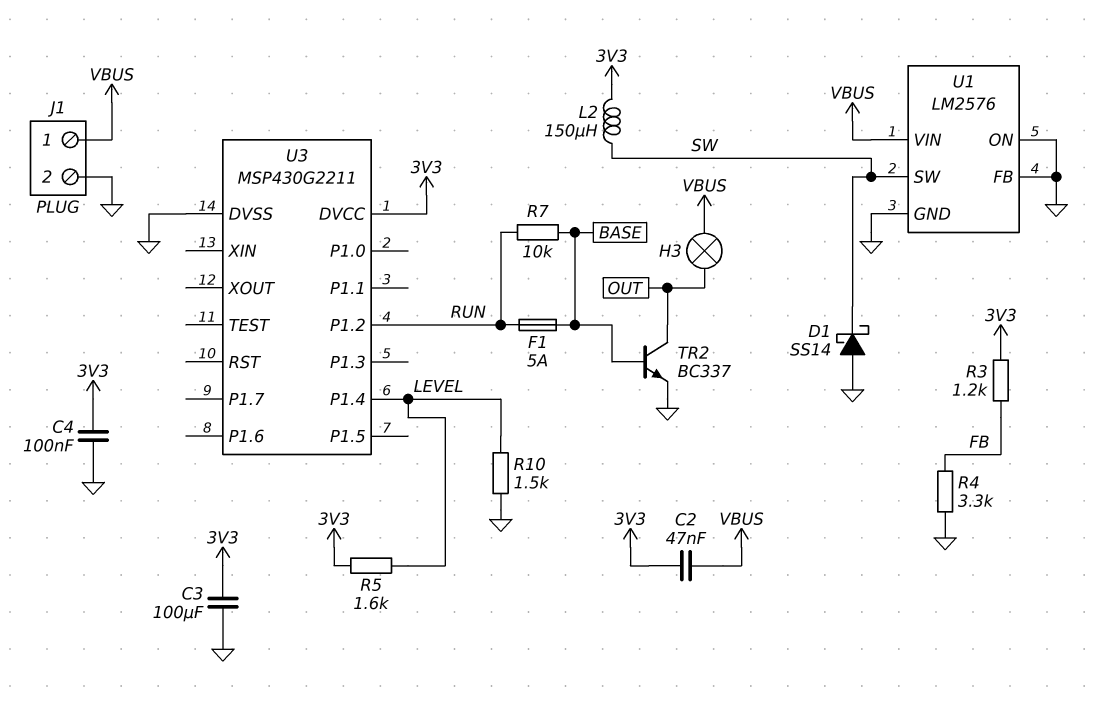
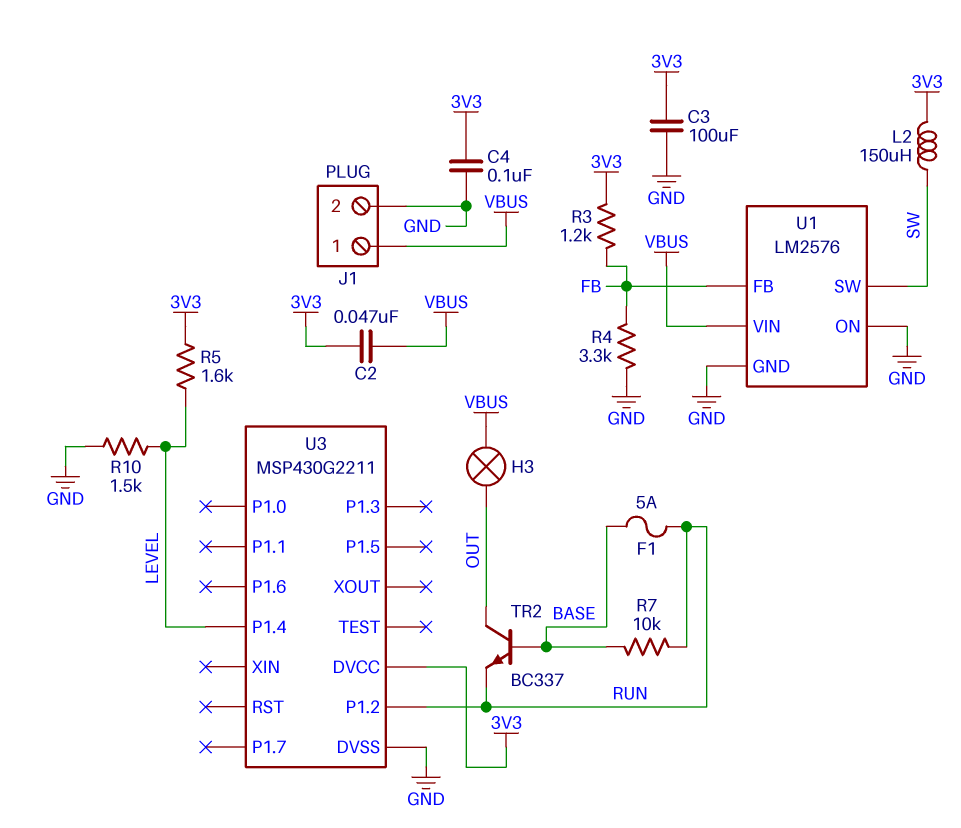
D1: schottky SS14 (A GND, K SW) -> none
TR2: NPN BC337 (B BASE, C OUT, E GND) -> NPN BC337 (B BASE, C OUT, E RUN)
U1 pin FB: GND -> FB

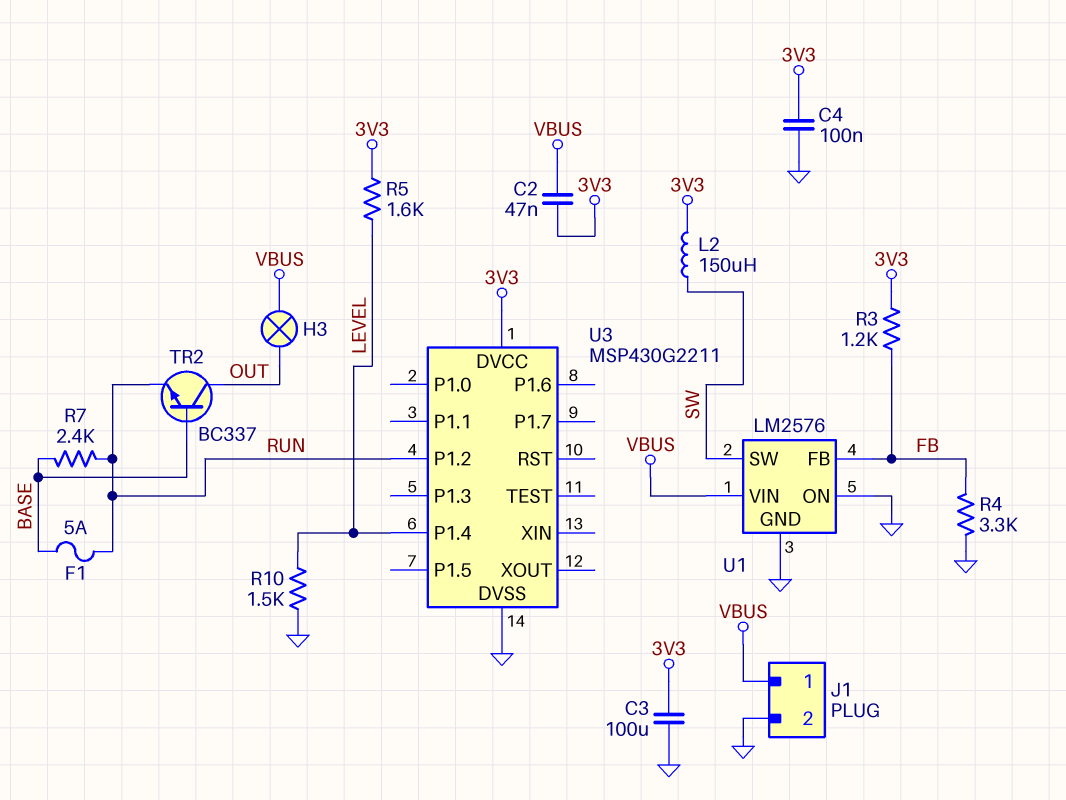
R7: 10k (BASE, RUN) -> 2.4k (BASE, RUN)

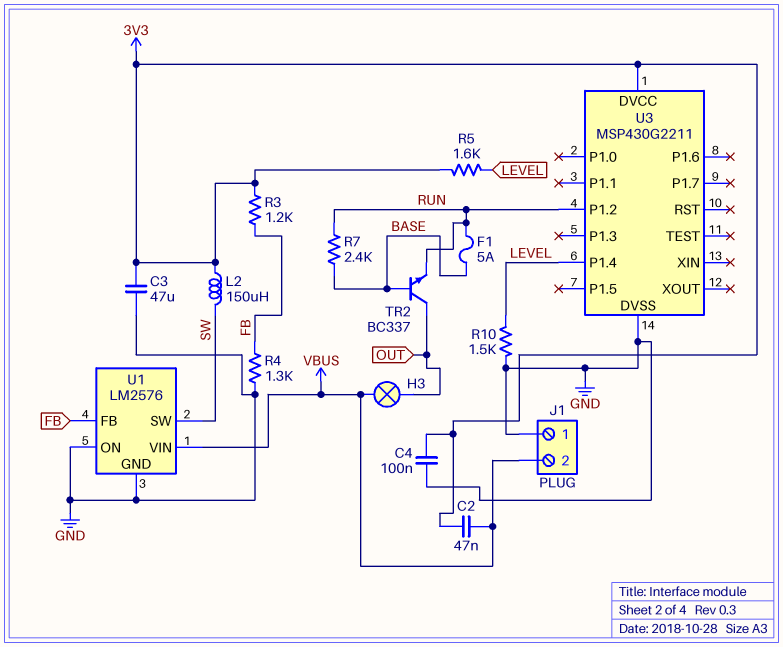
C3: 100uF (3V3, GND) -> 47uF (3V3, GND)
J1 pin 1: VBUS -> GND
J1 pin 2: GND -> VBUS
R4: 3.3k (FB, GND) -> 1.3k (FB, GND)

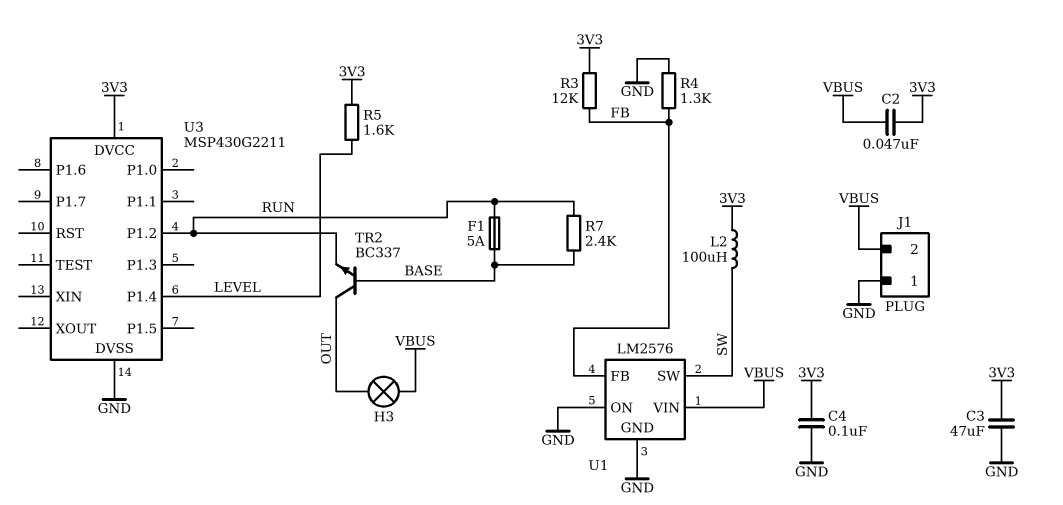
L2: 150uH (3V3, SW) -> 100uH (3V3, SW)
R3: 1.2k (3V3, FB) -> 12k (3V3, FB)
R10: 1.5k (GND, LEVEL) -> none

